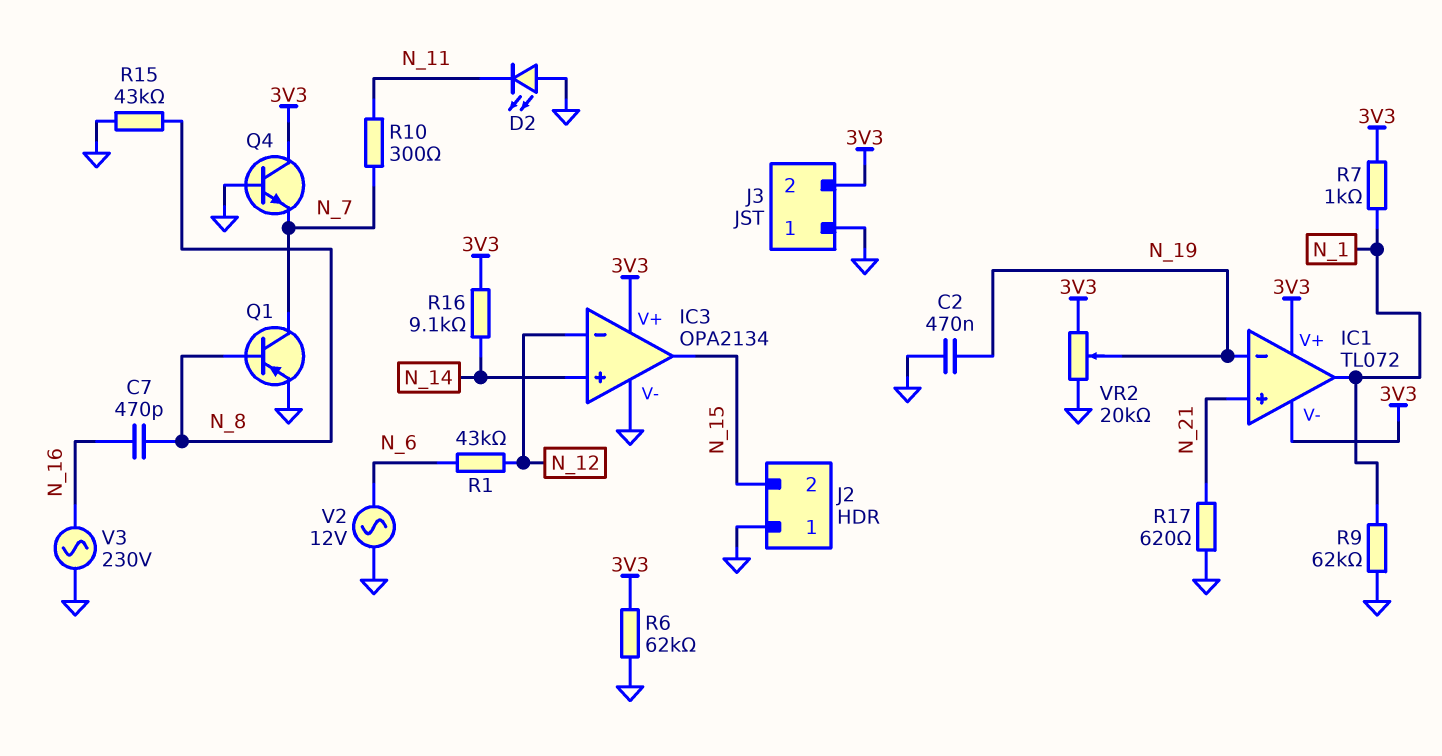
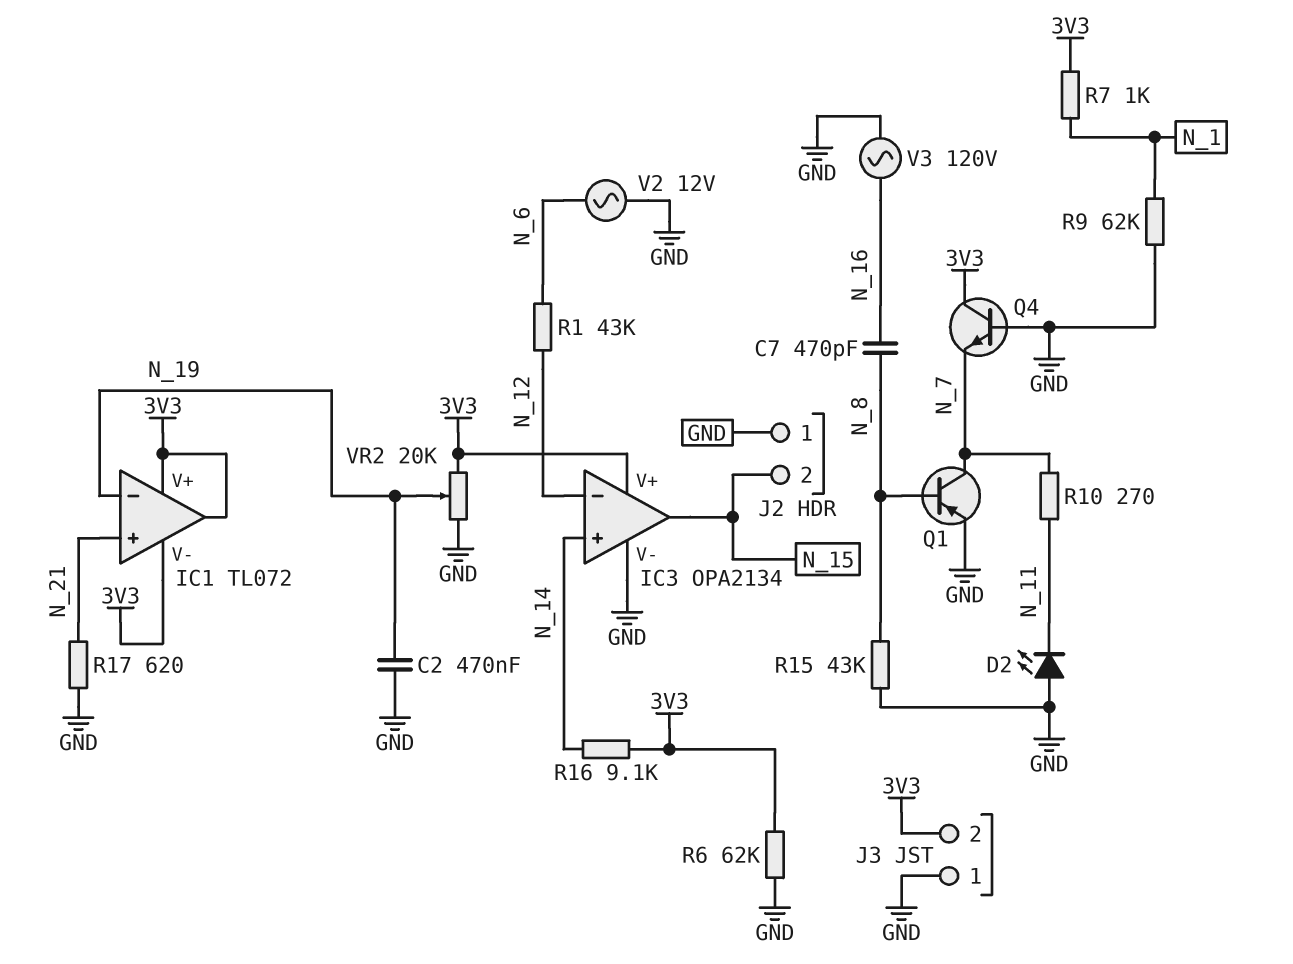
IC1 pin out: N_1 -> 3V3
R10: 300 (N_7, N_11) -> 270 (N_7, N_11)
V3: AC 230V (GND, N_16) -> AC 120V (GND, N_16)

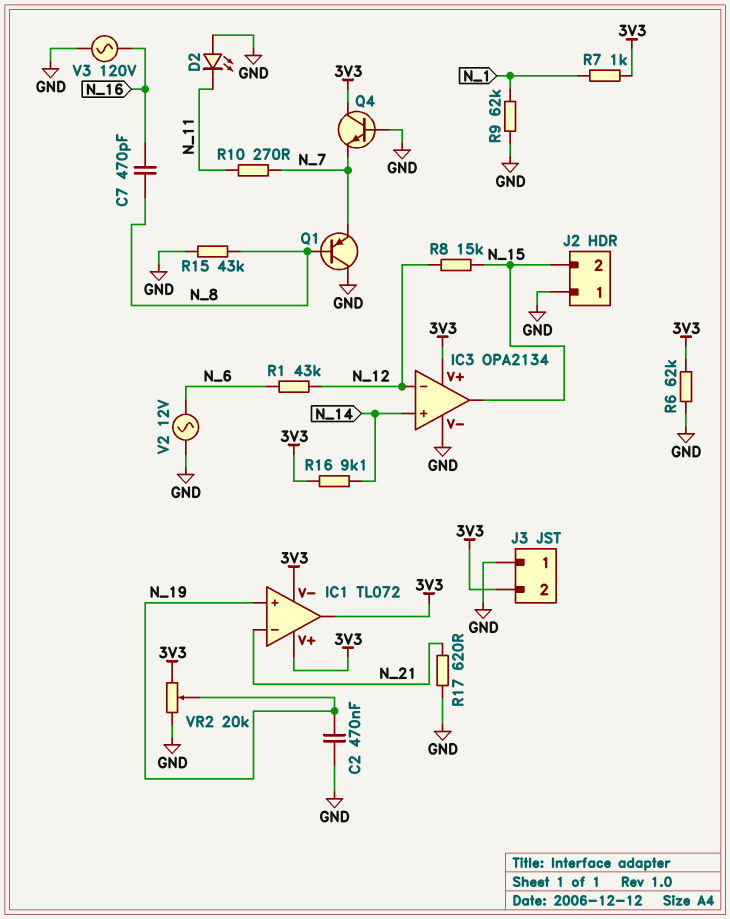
IC1 pin in+: N_21 -> N_19
IC1 pin in-: N_19 -> N_21
Q1: PNP (B N_8, C N_7, E GND) -> PNP (B N_8, C GND, E N_7)
R8: none -> 15k (N_12, N_15)

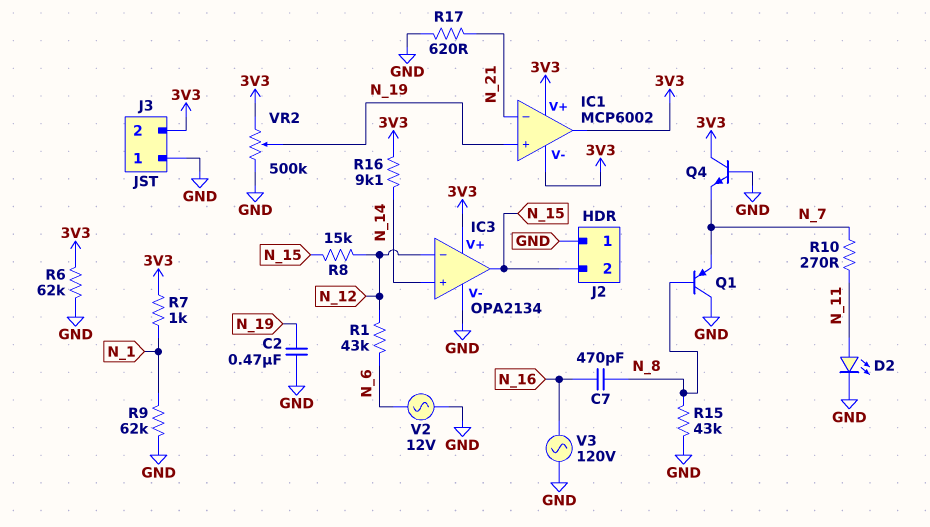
D2: LED (A GND, K N_11) -> LED (A N_11, K GND)
IC1: TL072 -> MCP6002
VR2: 20k (3V3, GND, wiper N_19) -> 500k (3V3, GND, wiper N_19)

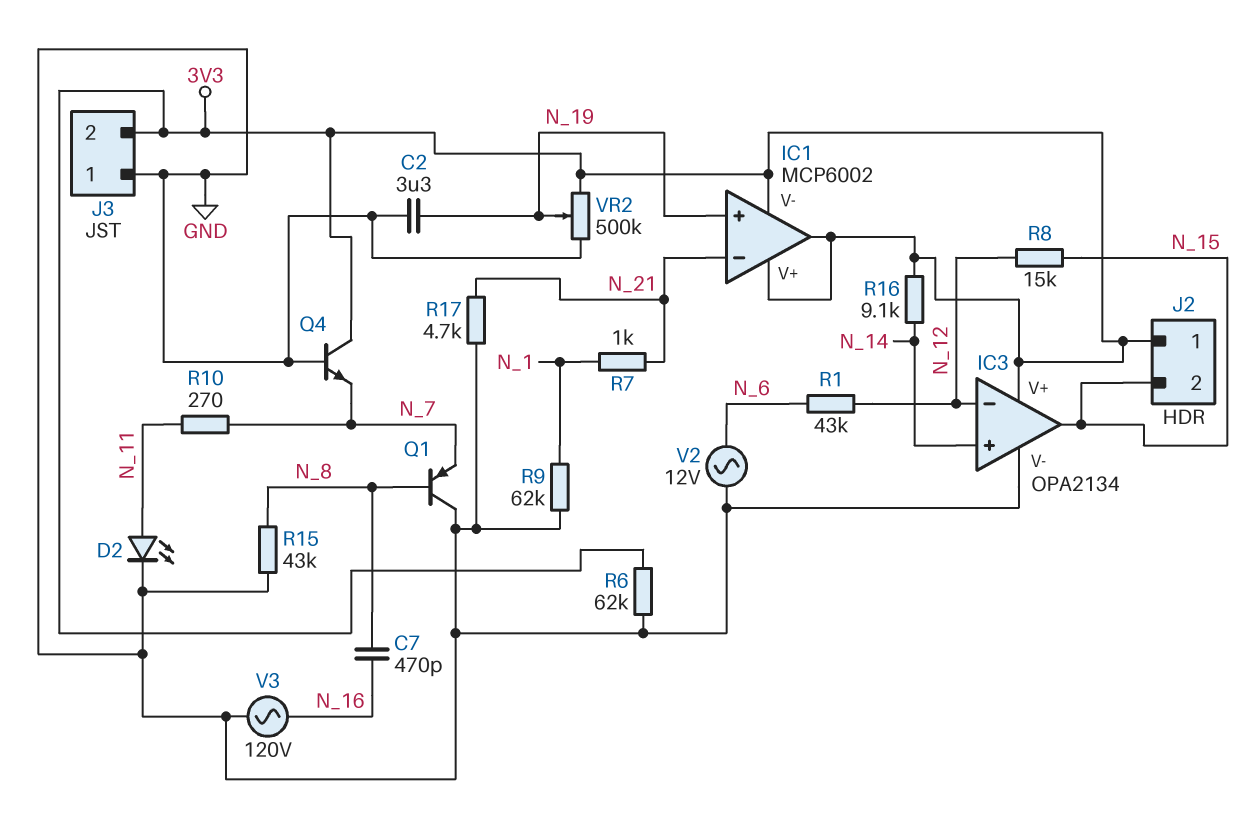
C2: 470nF (GND, N_19) -> 3.3uF (GND, N_19)
J2 pin 1: GND -> 3V3
R7: 1k (3V3, N_1) -> 1k (N_1, N_21)
R17: 620 (GND, N_21) -> 4.7k (GND, N_21)

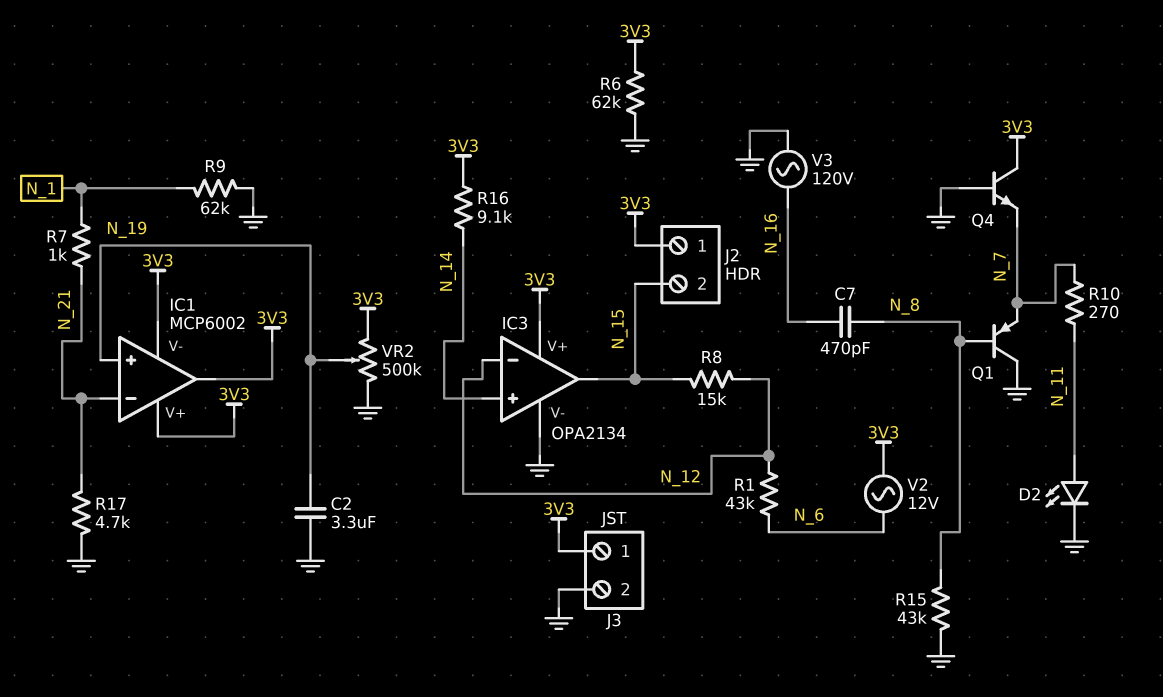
J3 pin 1: GND -> 3V3
J3 pin 2: 3V3 -> GND
V2: AC 12V (GND, N_6) -> AC 12V (3V3, N_6)

